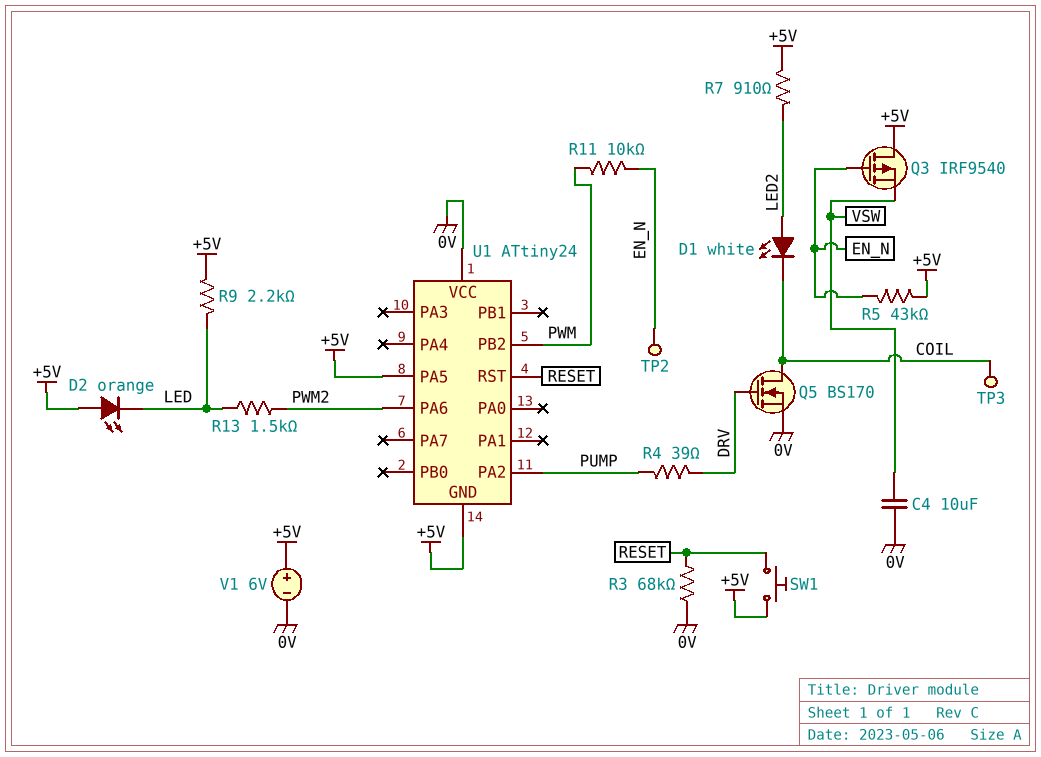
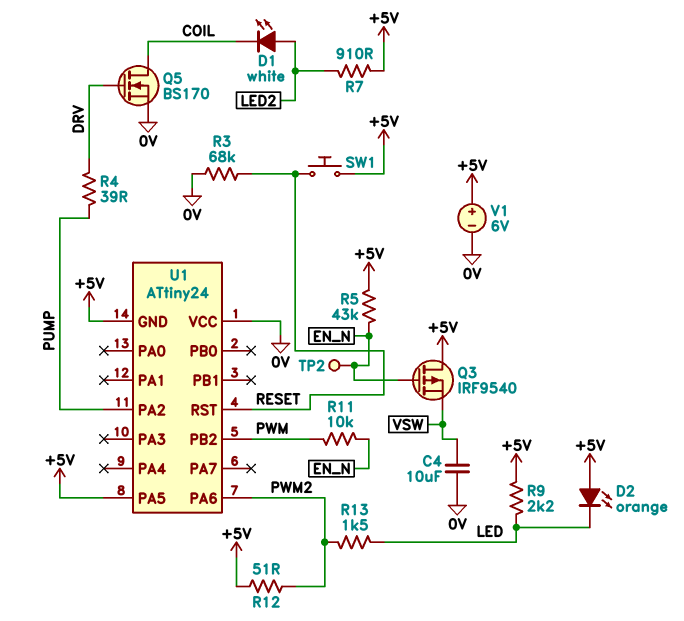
R12: none -> 51 (+5V, PWM2)
TP3: test point (COIL) -> none

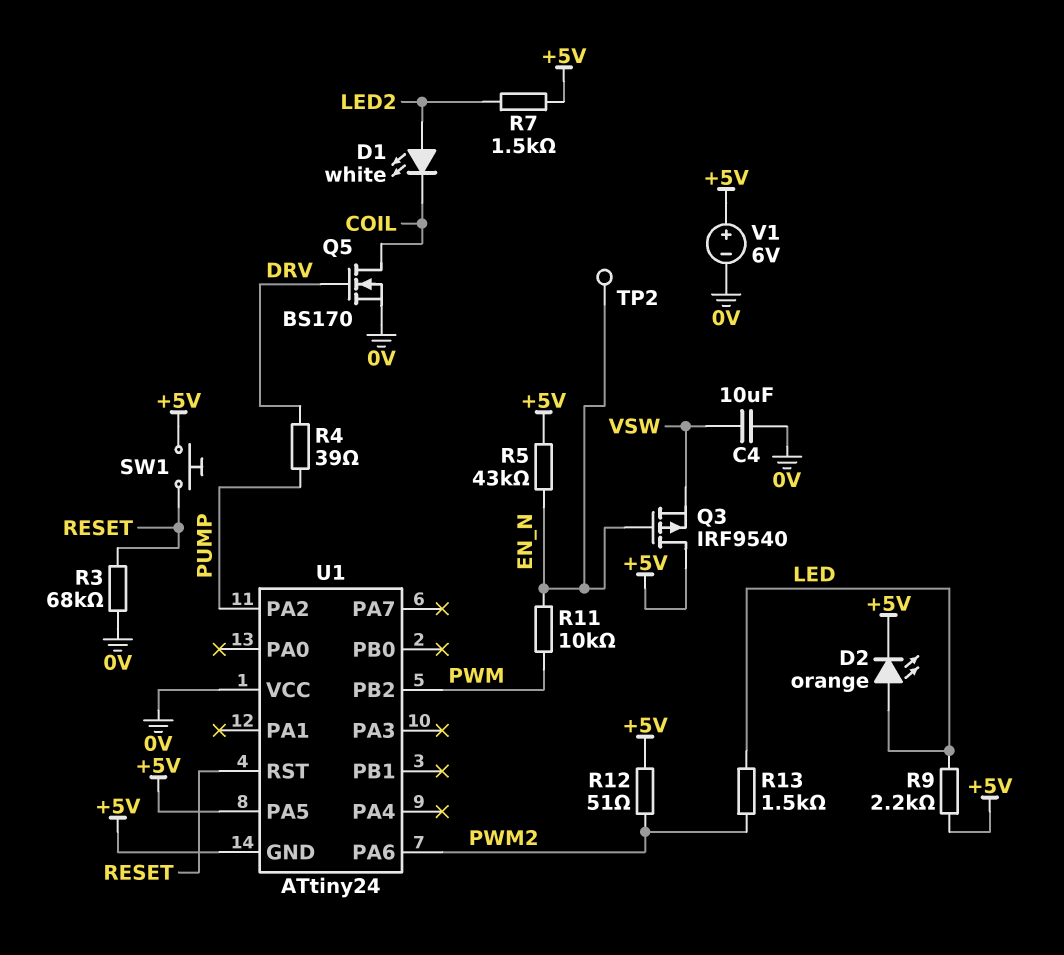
D2: LED orange (A +5V, K LED) -> LED orange (A LED, K +5V)
R7: 910 (+5V, LED2) -> 1.5k (+5V, LED2)

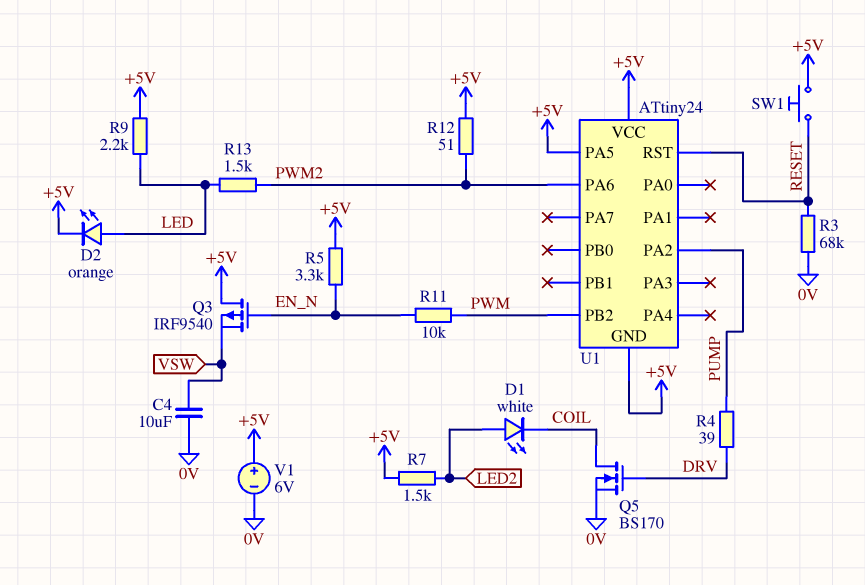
R5: 43k (+5V, EN_N) -> 3.3k (+5V, EN_N)
TP2: test point (EN_N) -> none
U1 pin VCC: 0V -> +5V

